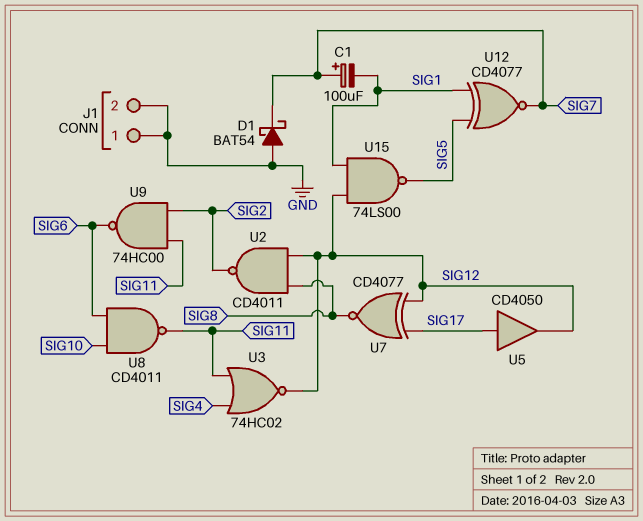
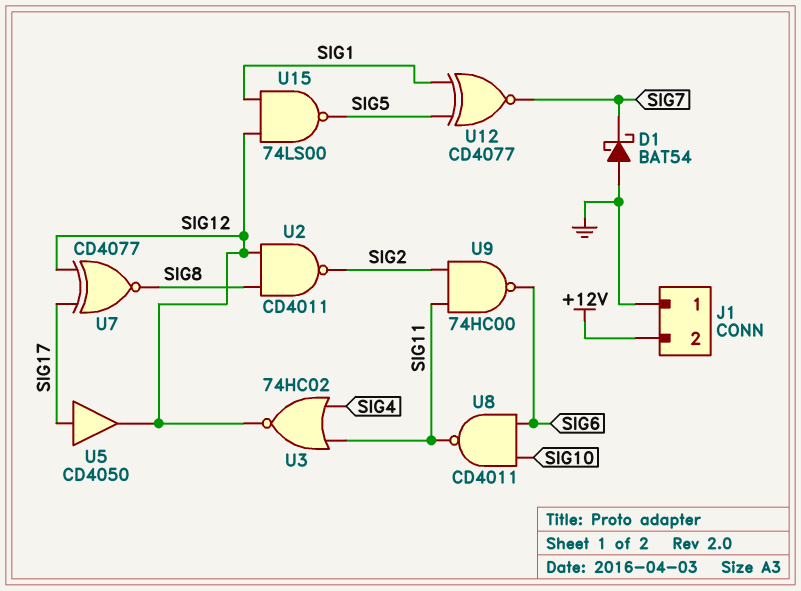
C1: 100uF (plus SIG7, minus SIG1) -> none
J1 pin 2: GND -> +12V

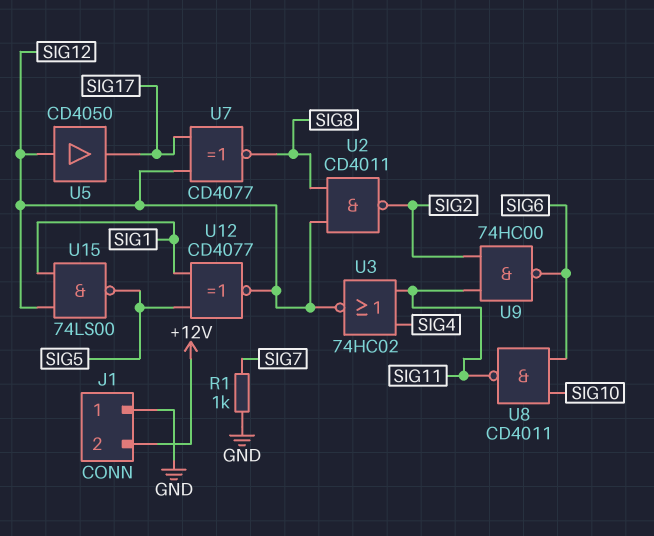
D1: schottky BAT54 (A GND, K SIG7) -> none
R1: none -> 1k (GND, SIG7)
U5: buffer CD4050 (in SIG17, out SIG12) -> buffer CD4050 (in SIG12, out SIG17)
U12: XNOR CD4077 (in SIG1, in SIG5, out SIG7) -> XNOR CD4077 (in SIG1, in SIG5, out SIG12)

